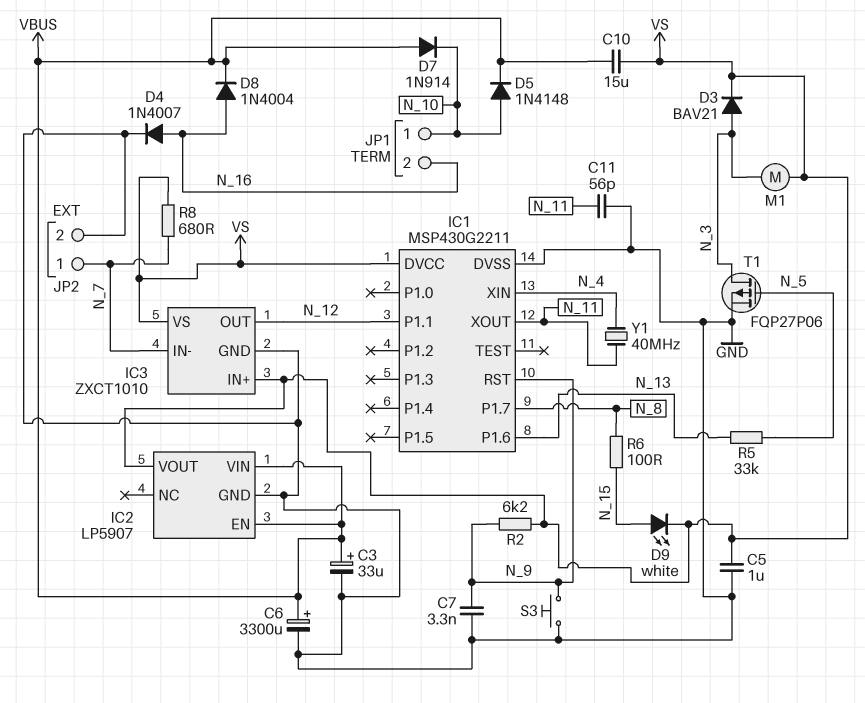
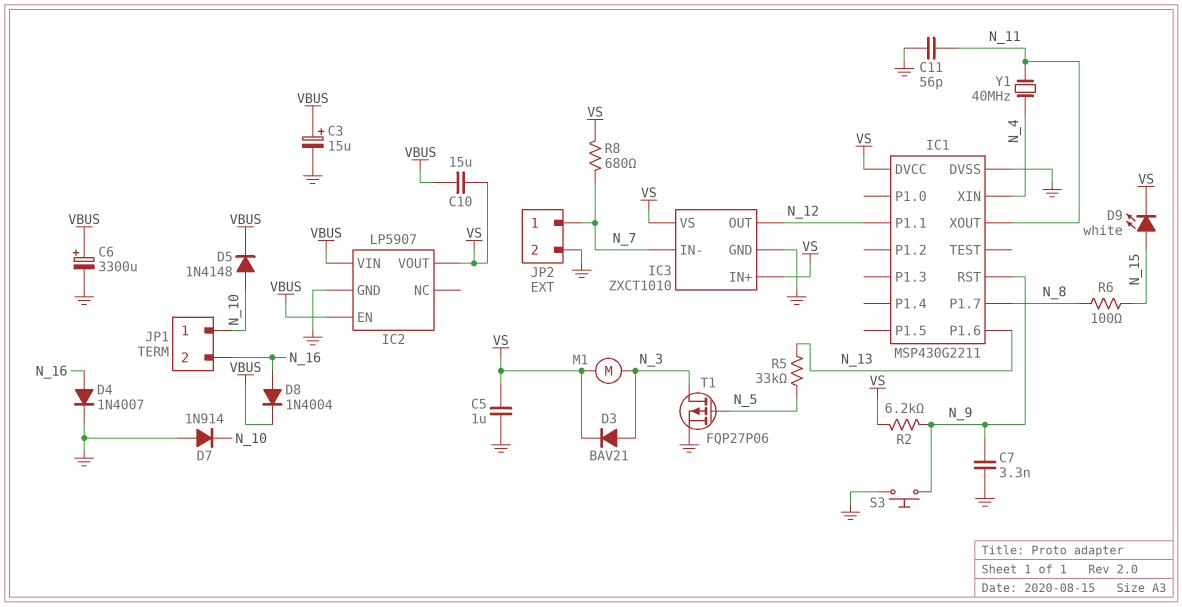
C3: 33uF (plus VBUS, minus GND) -> 15uF (plus VBUS, minus GND)
D7: diode 1N914 (A VBUS, K N_10) -> diode 1N914 (A GND, K N_10)

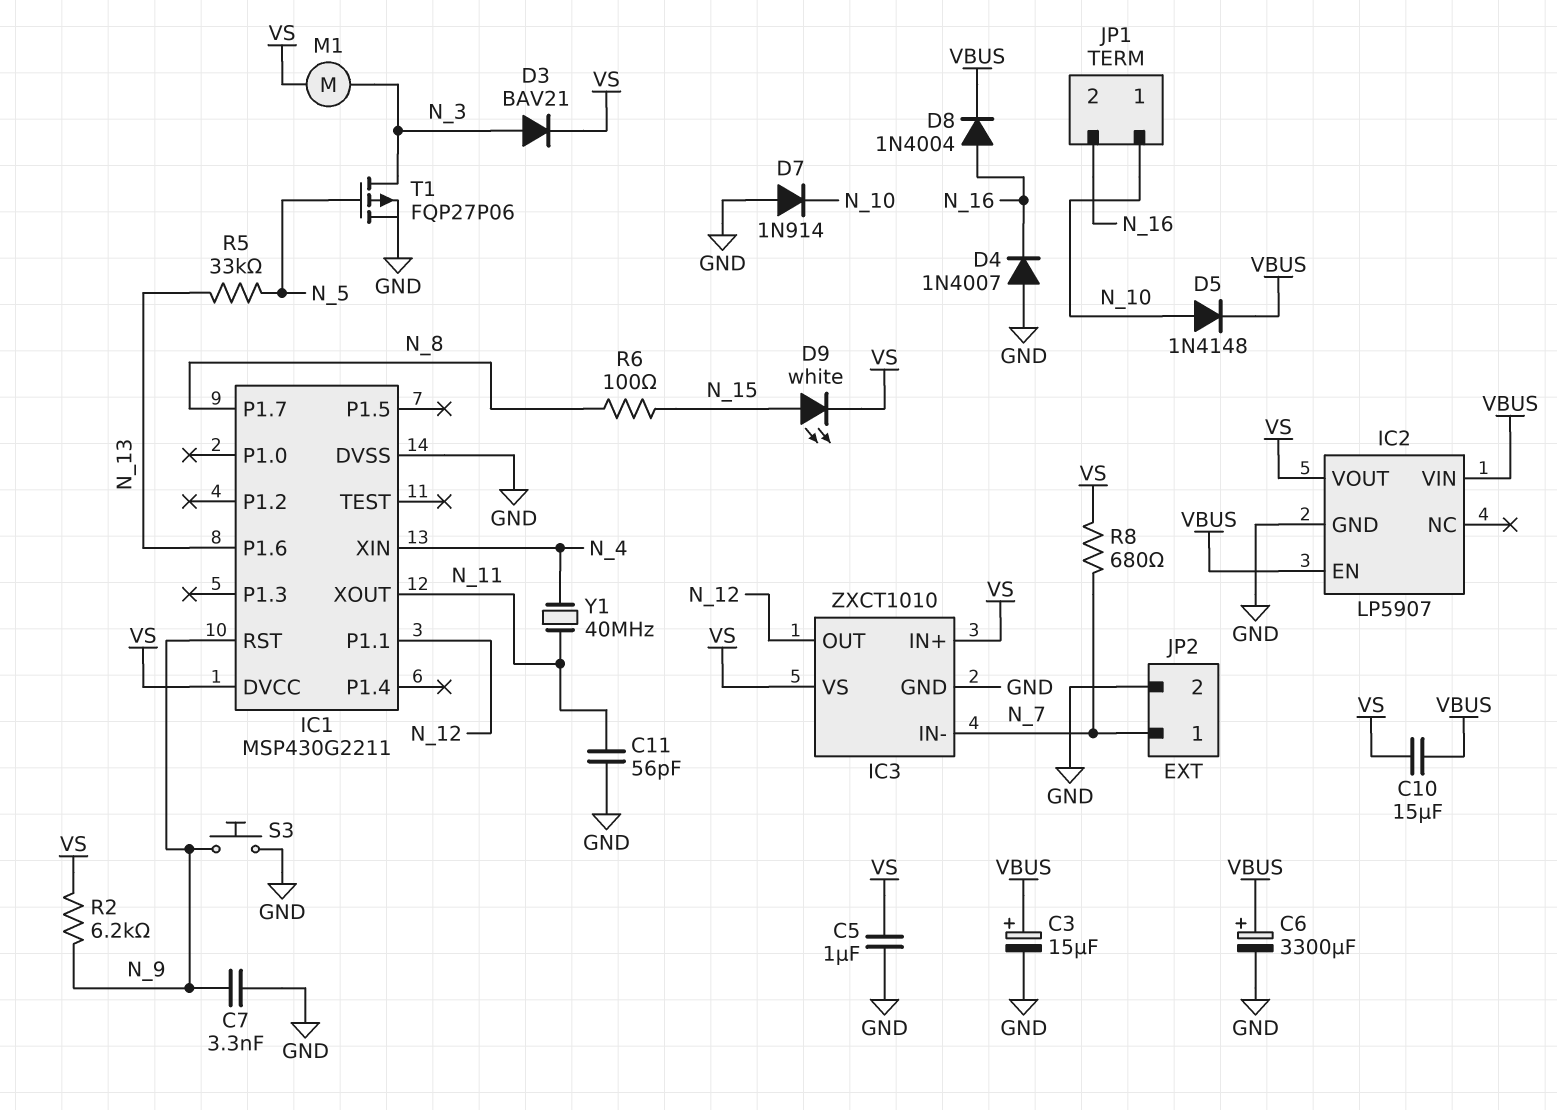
D4: diode 1N4007 (A N_16, K GND) -> diode 1N4007 (A GND, K N_16)

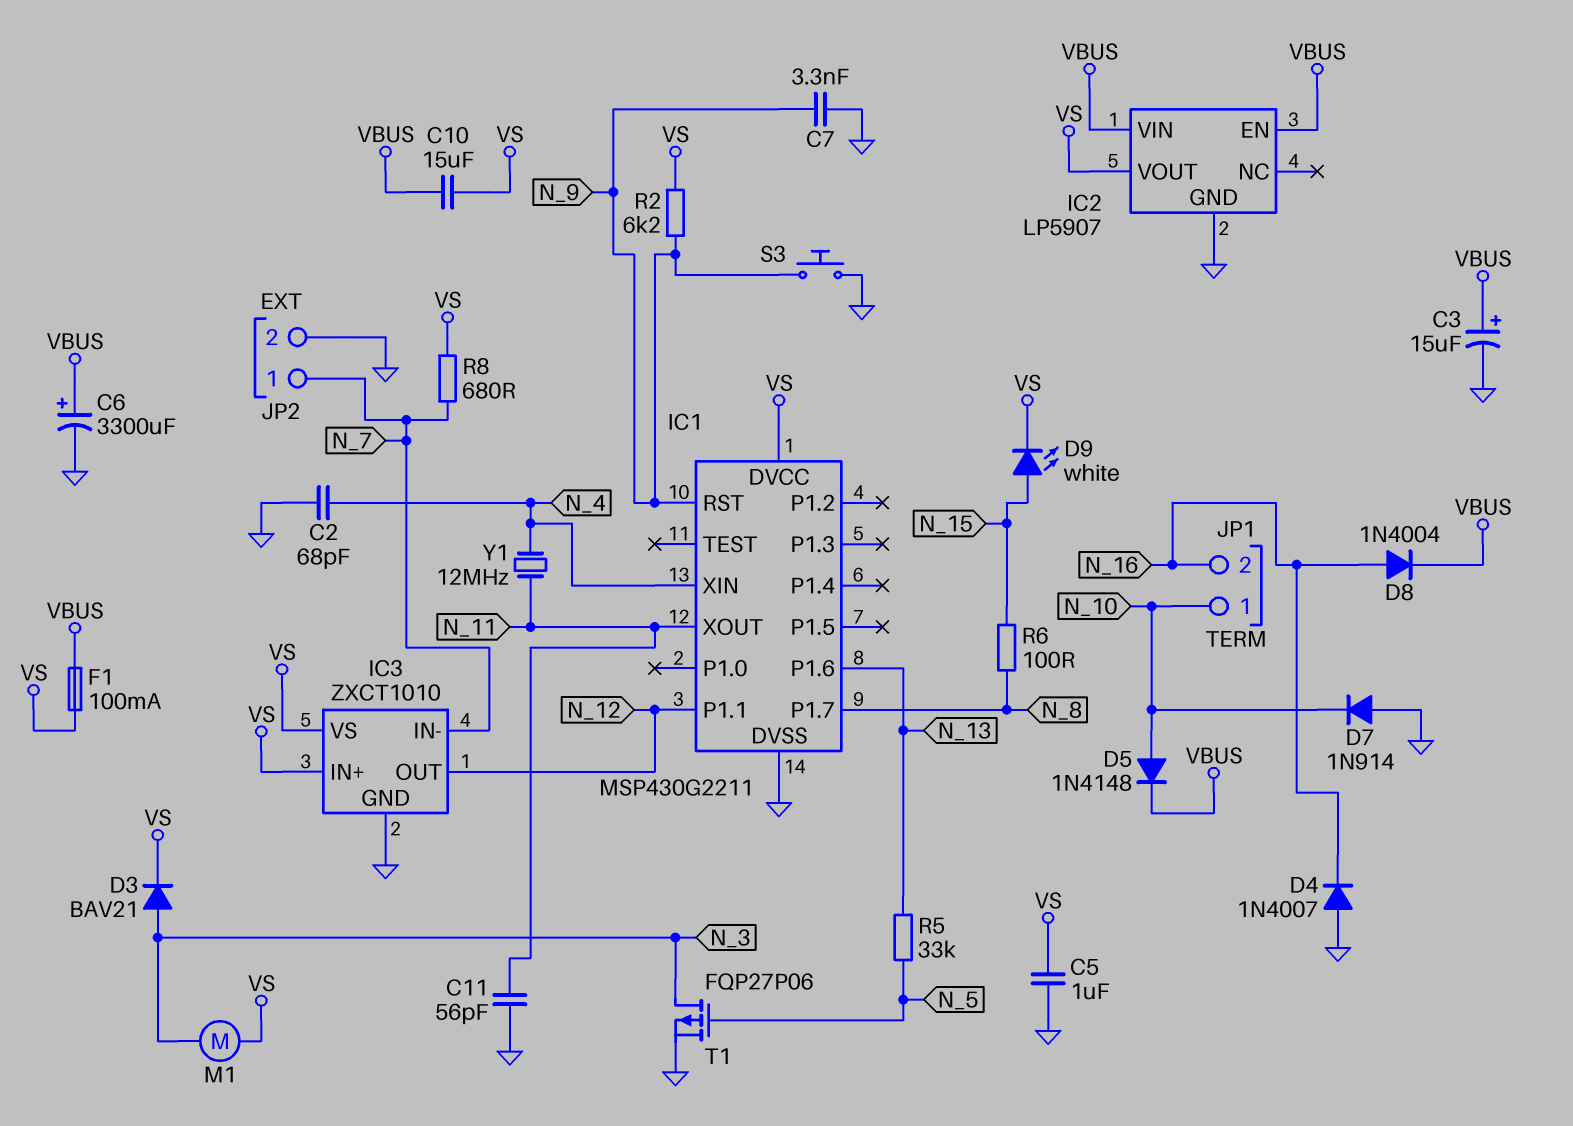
C2: none -> 68pF (GND, N_4)
F1: none -> 100mA (VBUS, VS)
Y1: 40MHz (N_4, N_11) -> 12MHz (N_4, N_11)

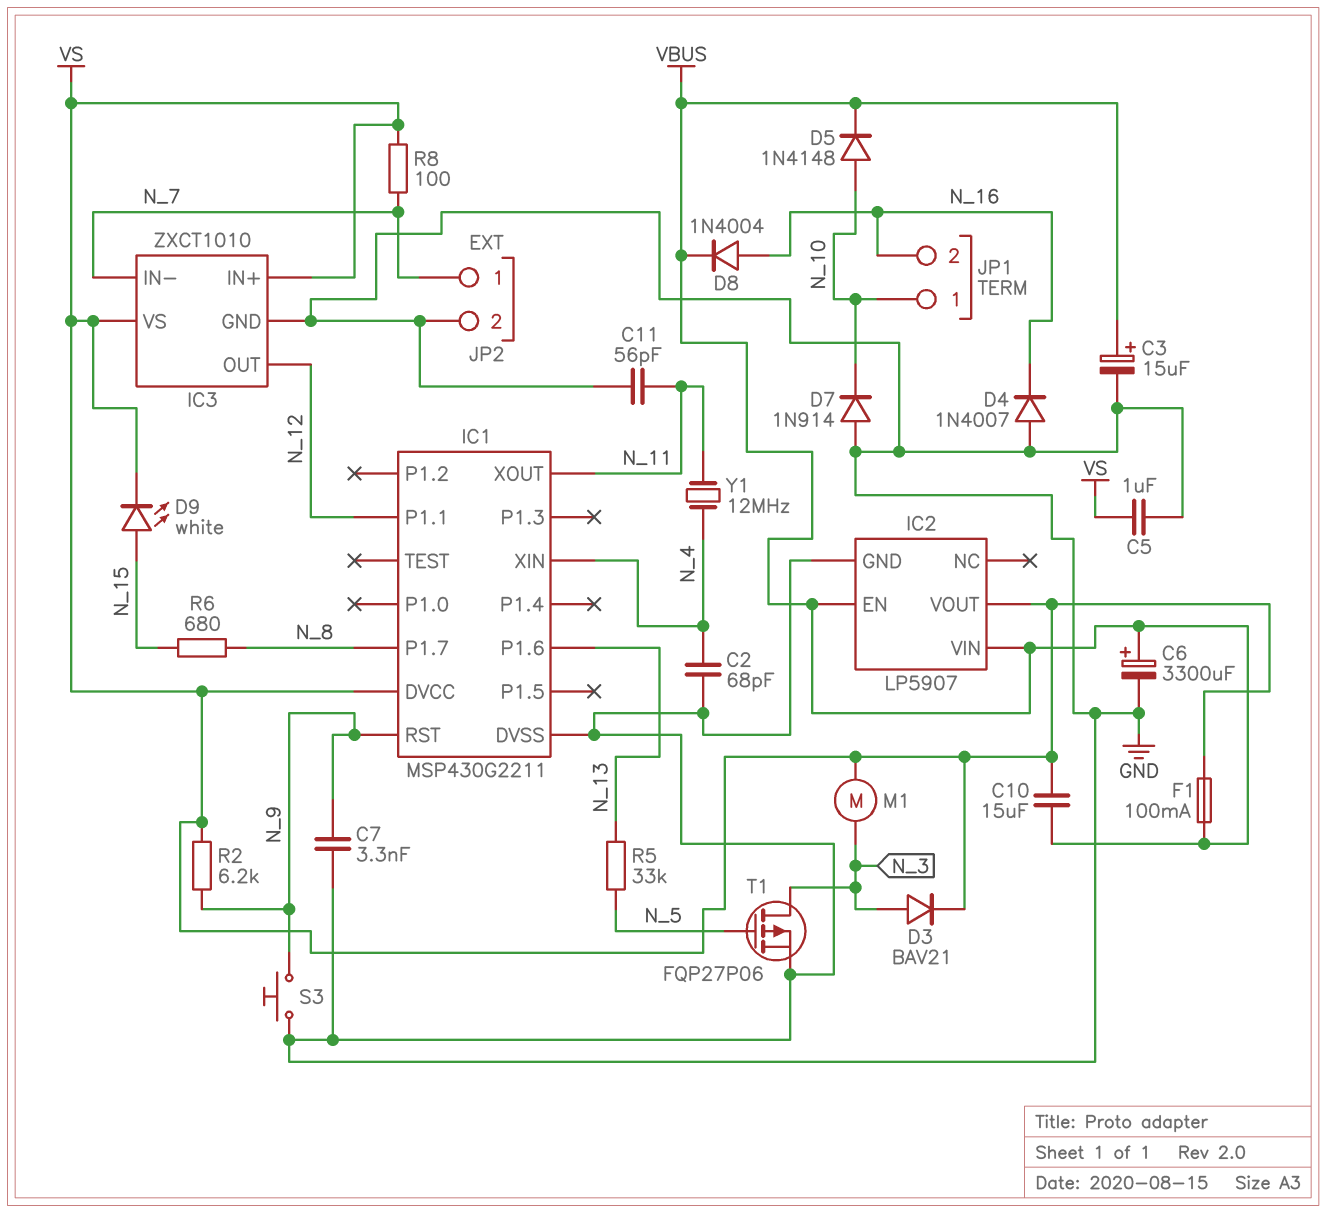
R6: 100 (N_8, N_15) -> 680 (N_8, N_15)
R8: 680 (N_7, VS) -> 100 (N_7, VS)

